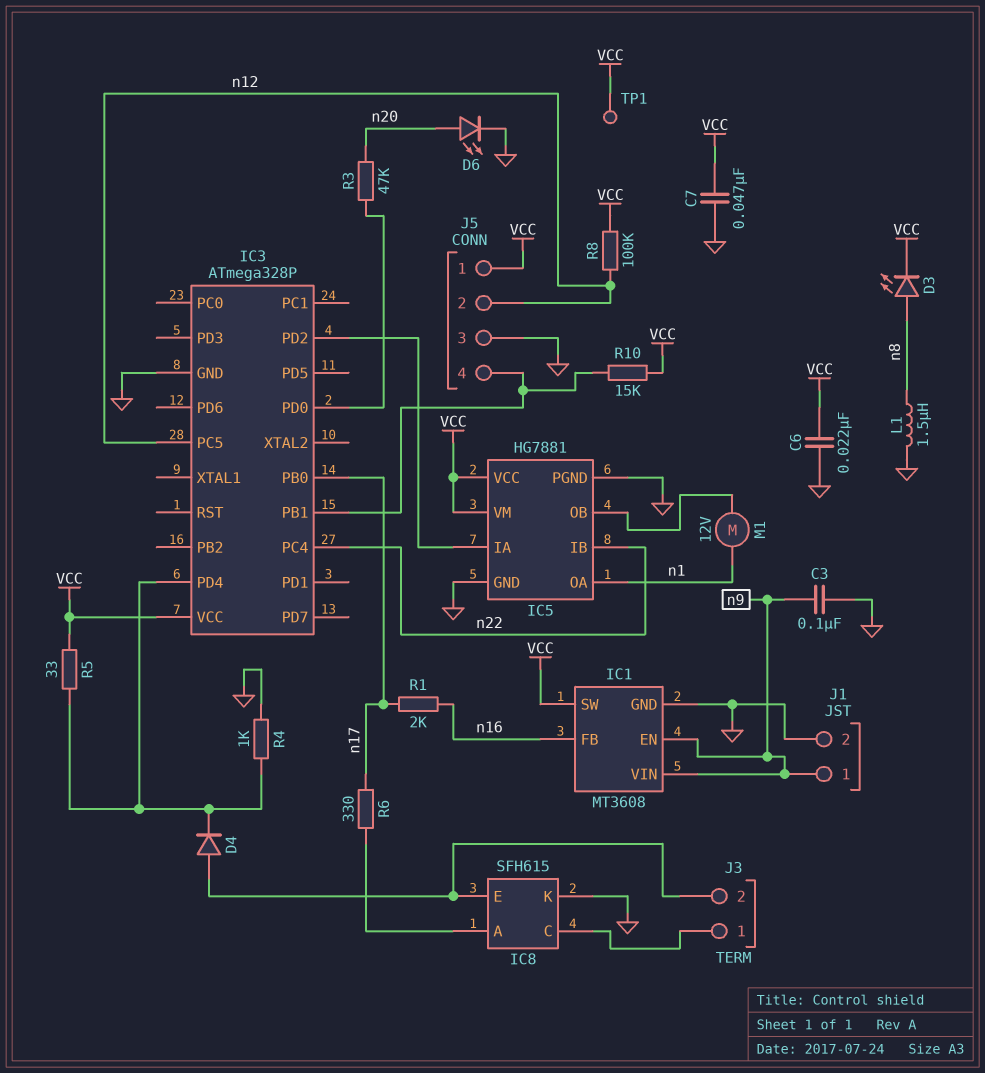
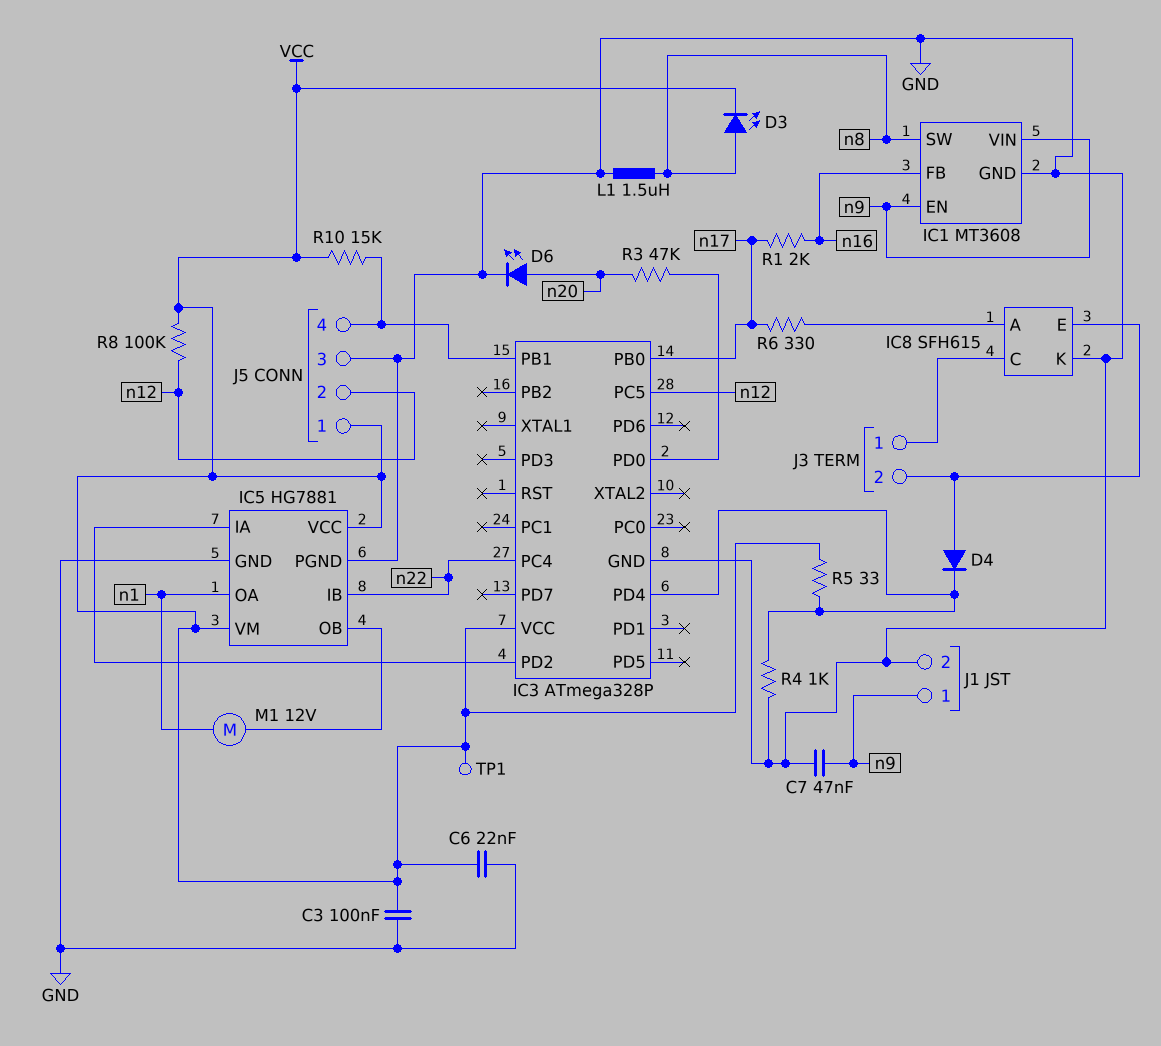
C3: 100nF (GND, n9) -> 100nF (GND, VCC)
C7: 47nF (GND, VCC) -> 47nF (GND, n9)
IC1 pin SW: VCC -> n8

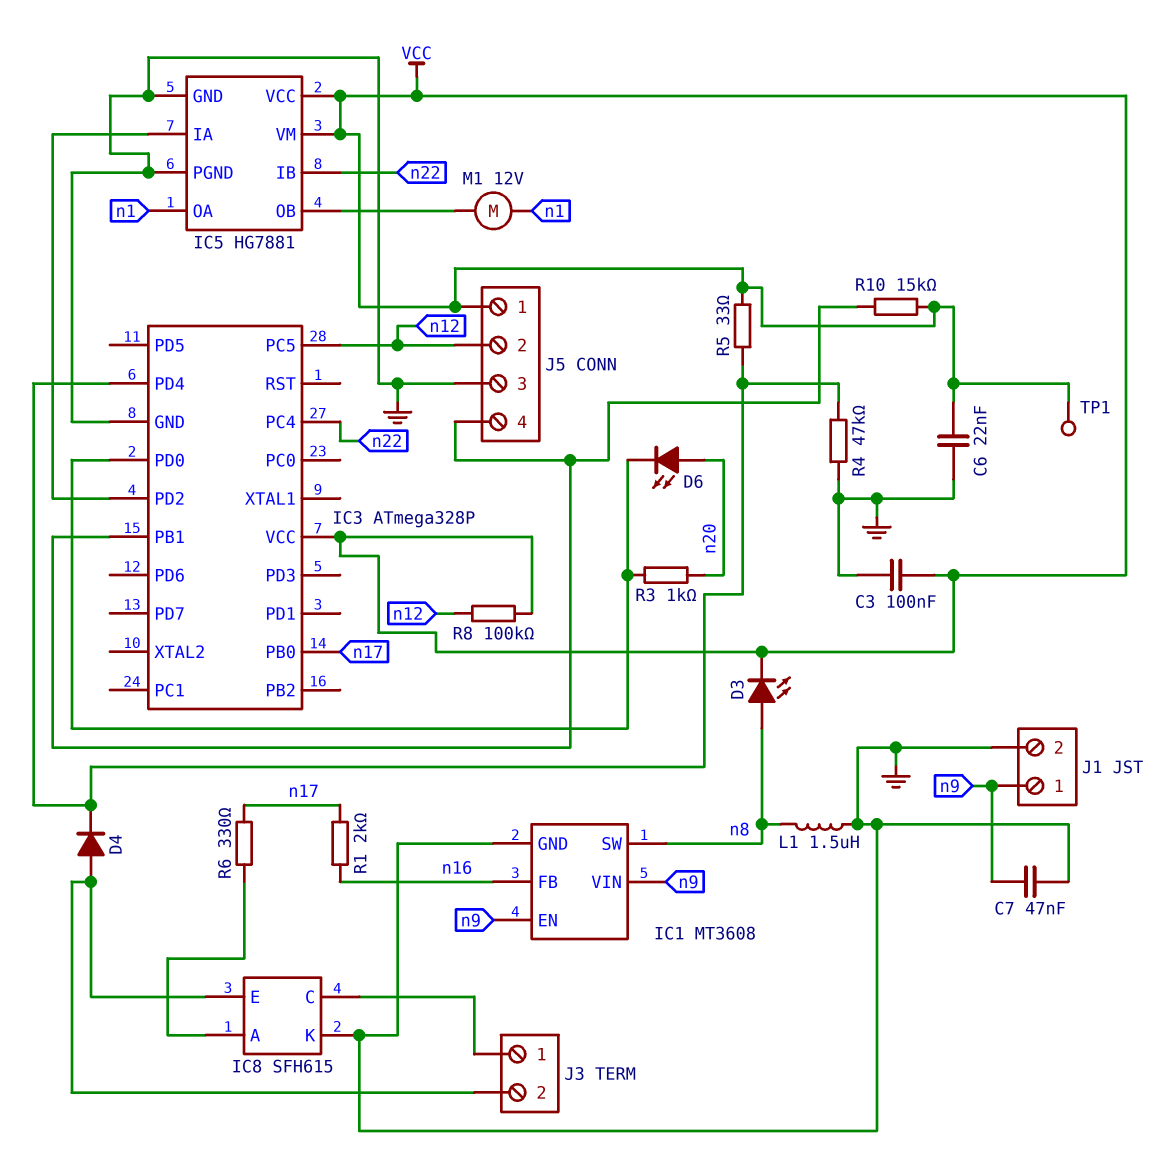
D6: LED (A n20, K GND) -> LED (A n20, K IC3/PD0)
R3: 47k (IC3/PD0, n20) -> 1k (IC3/PD0, n20)
R4: 1k (GND, IC3/PD4) -> 47k (GND, IC3/PD4)

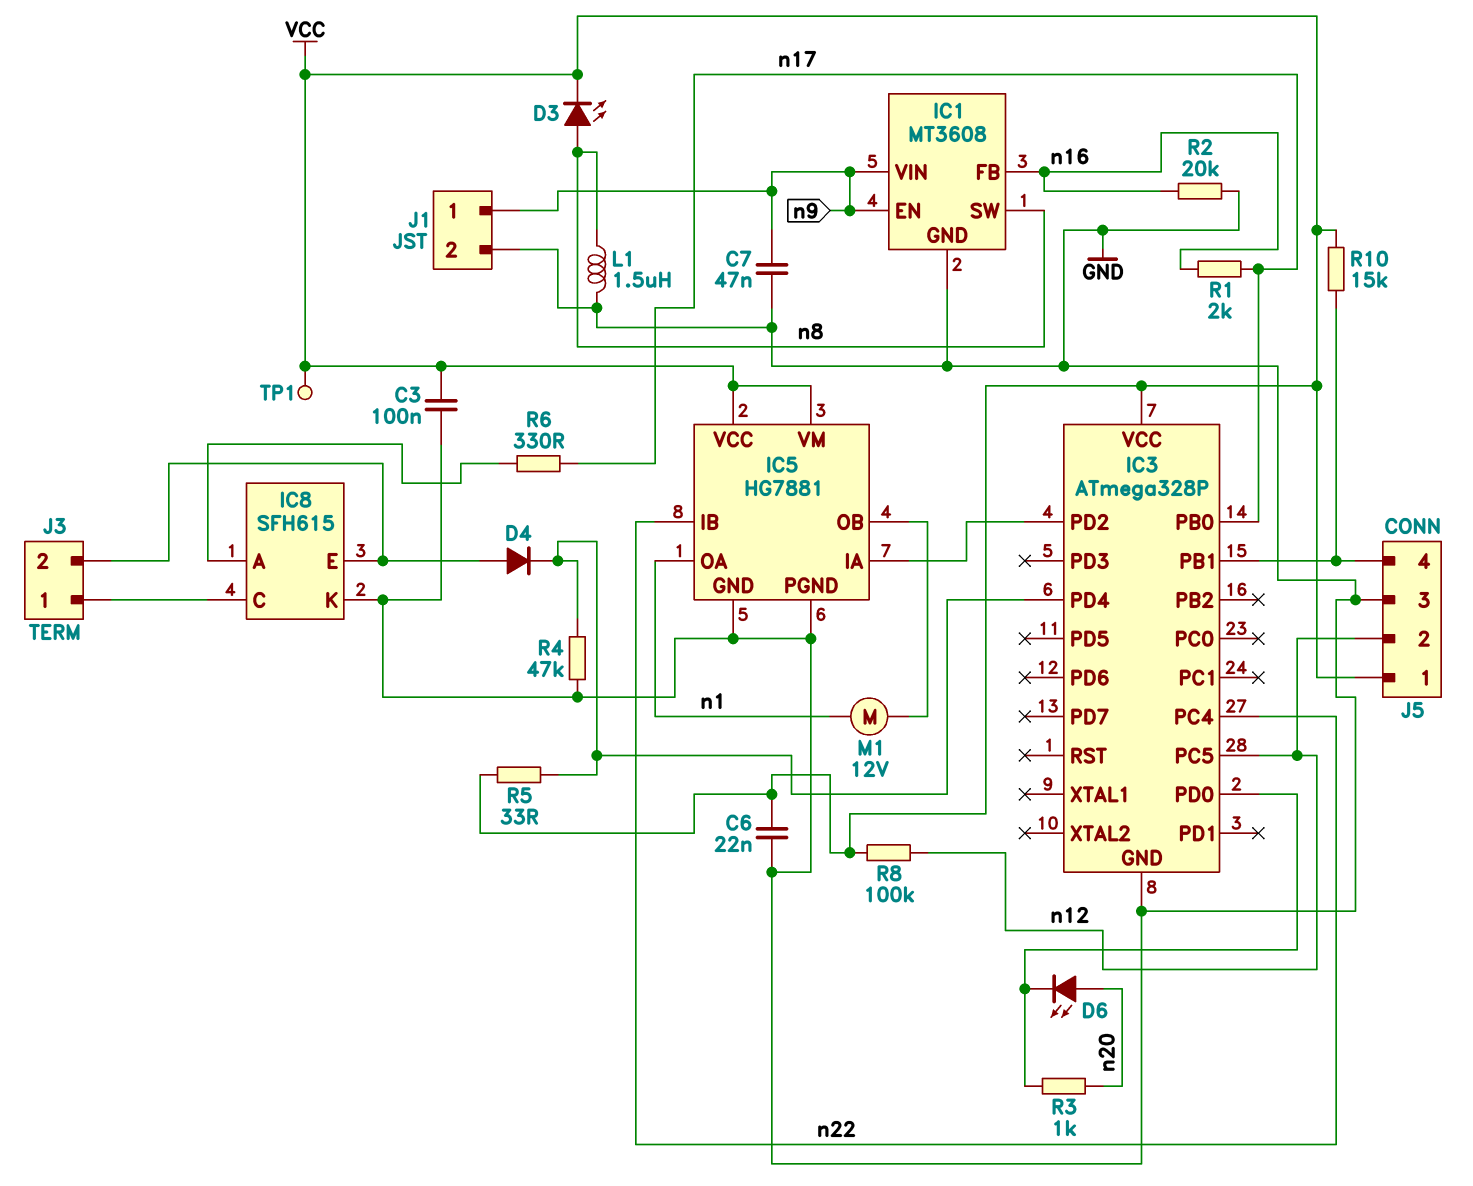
R2: none -> 20k (GND, n16)

